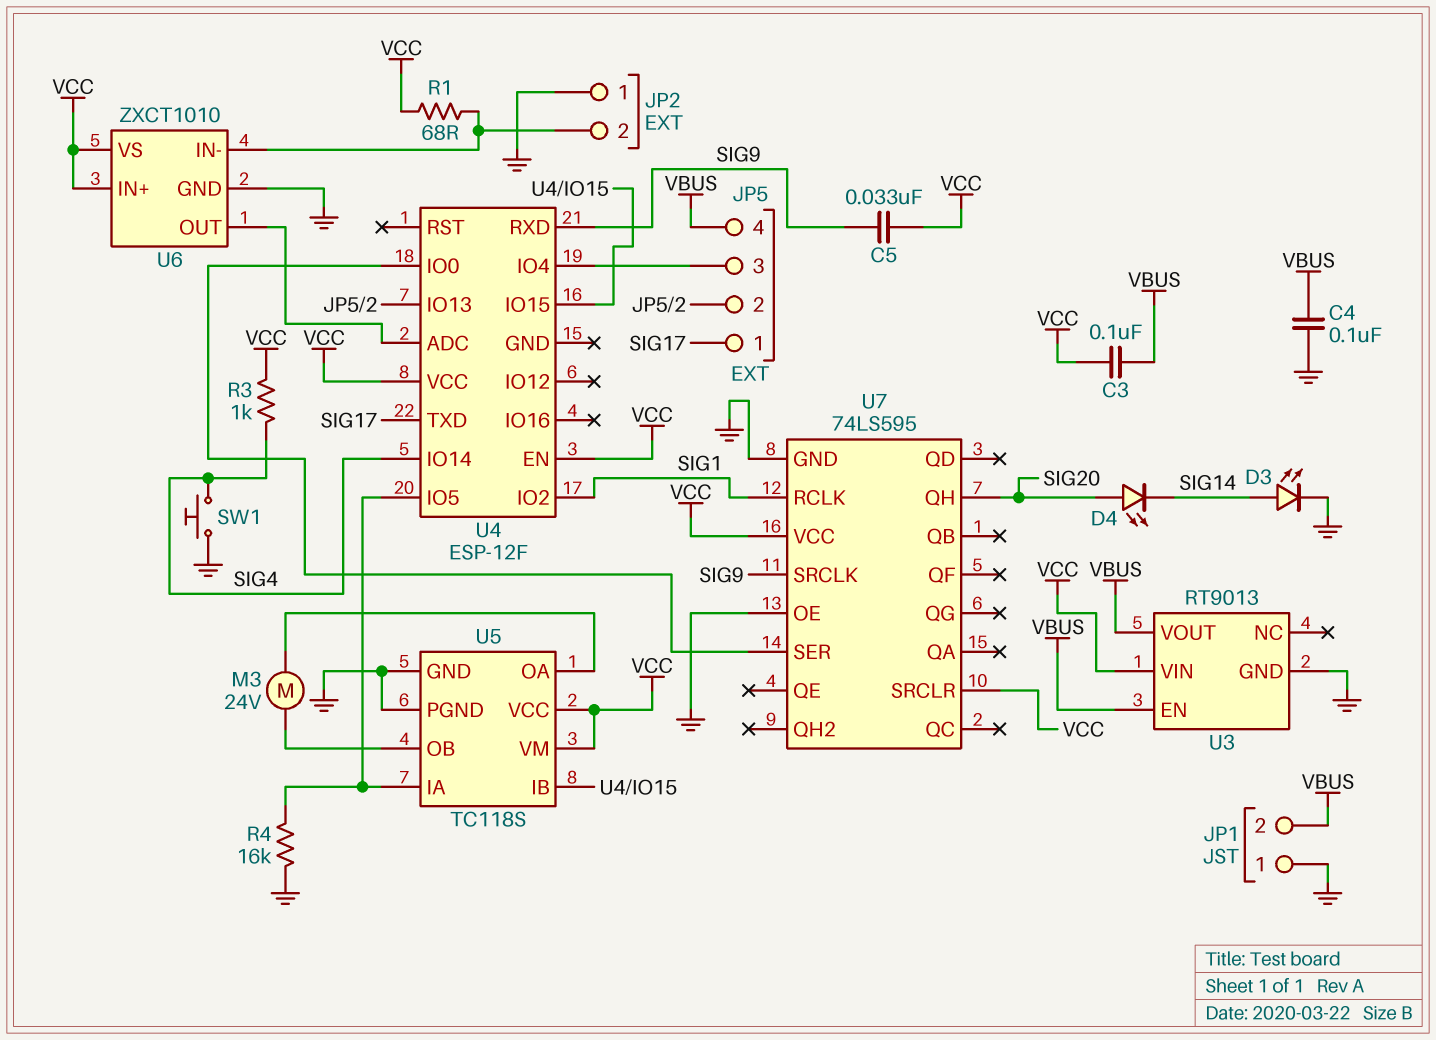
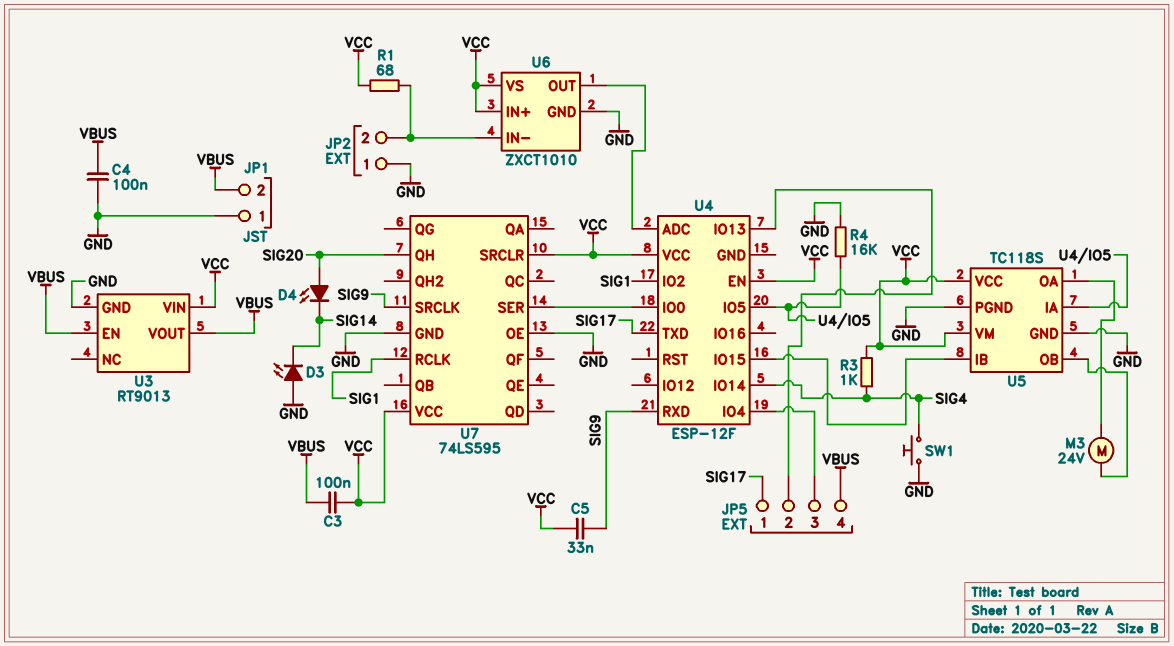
D3: LED (A SIG14, K GND) -> LED (A GND, K SIG14)

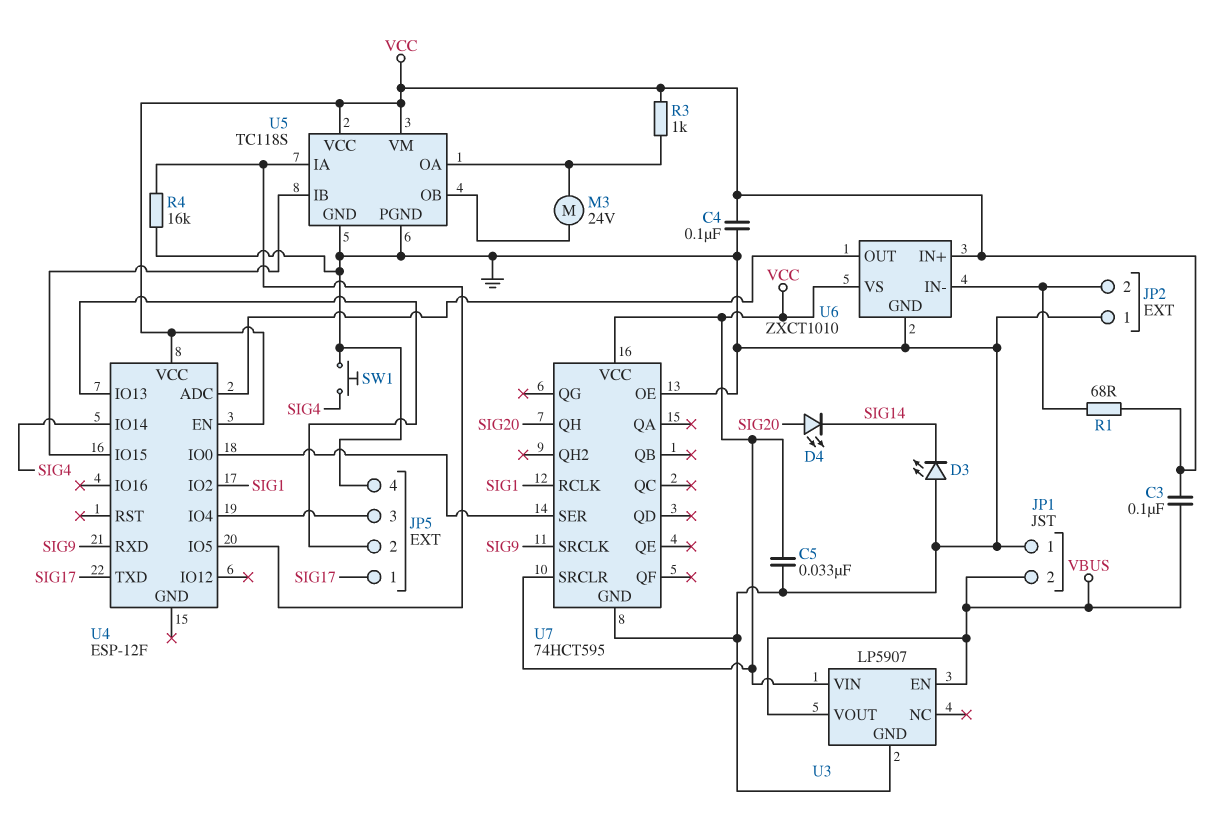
C4: 100nF (GND, VBUS) -> 100nF (GND, VCC)
C5: 33nF (SIG9, VCC) -> 33nF (GND, VCC)
JP5 pin 4: VBUS -> GND
R3: 1k (SIG4, VCC) -> 1k (U5/OA, VCC)
U3: RT9013 -> LP5907
U7: 74LS595 -> 74HCT595

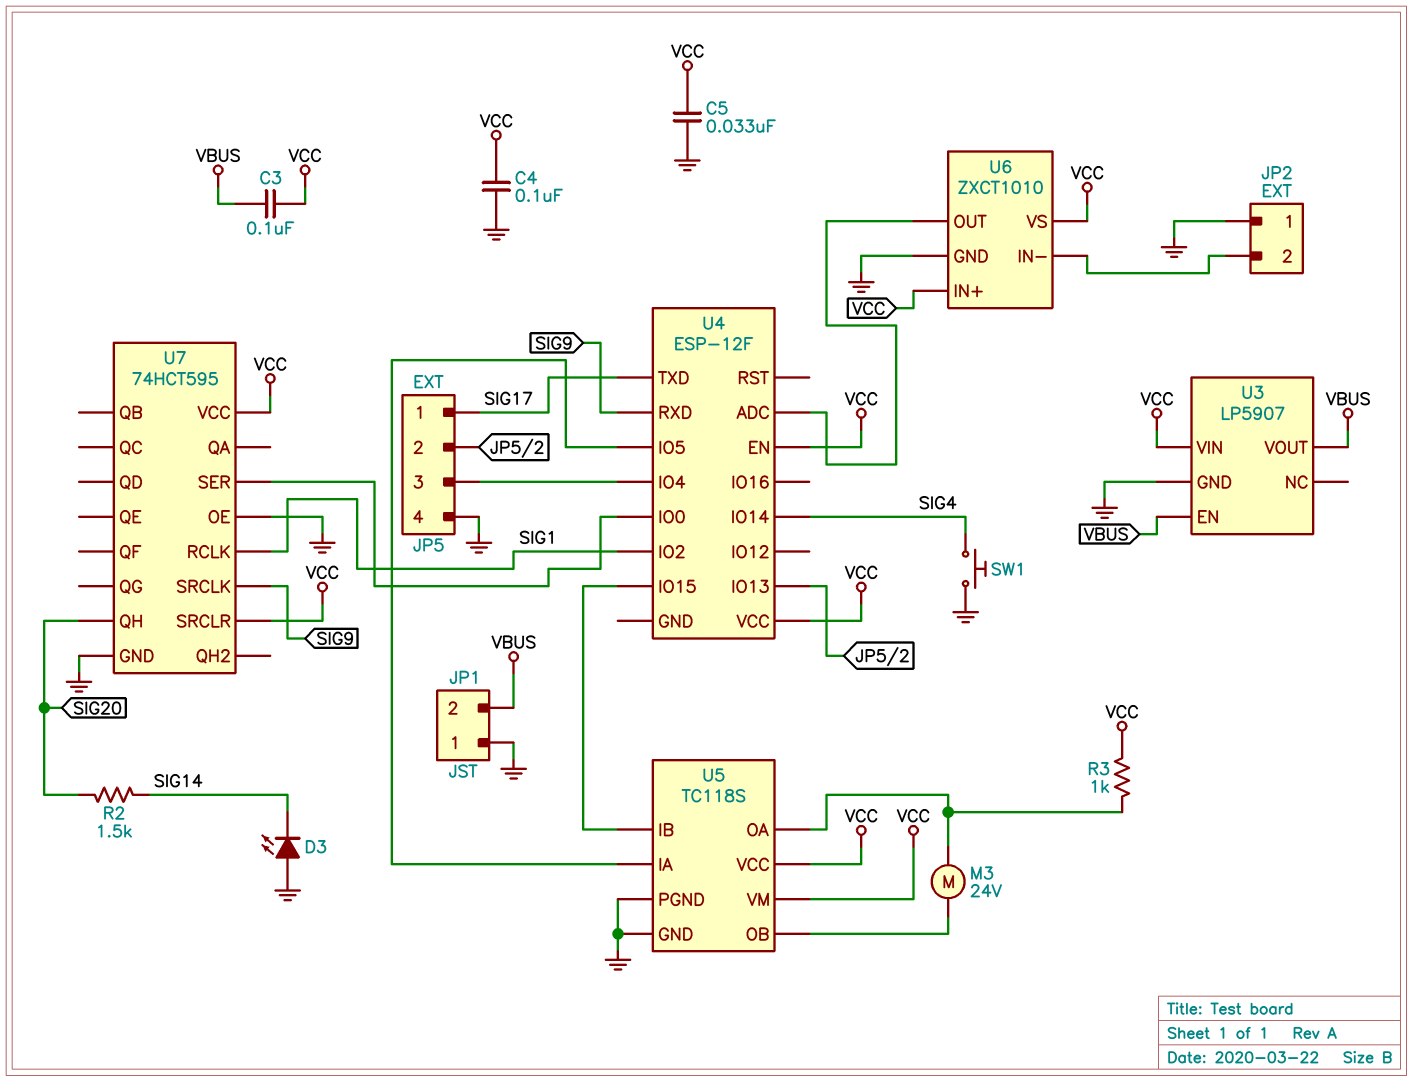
D4: LED (A SIG20, K SIG14) -> none
R1: 68 (JP2/2, VCC) -> none
R2: none -> 1.5k (SIG14, SIG20)
R4: 16k (GND, U4/IO5) -> none

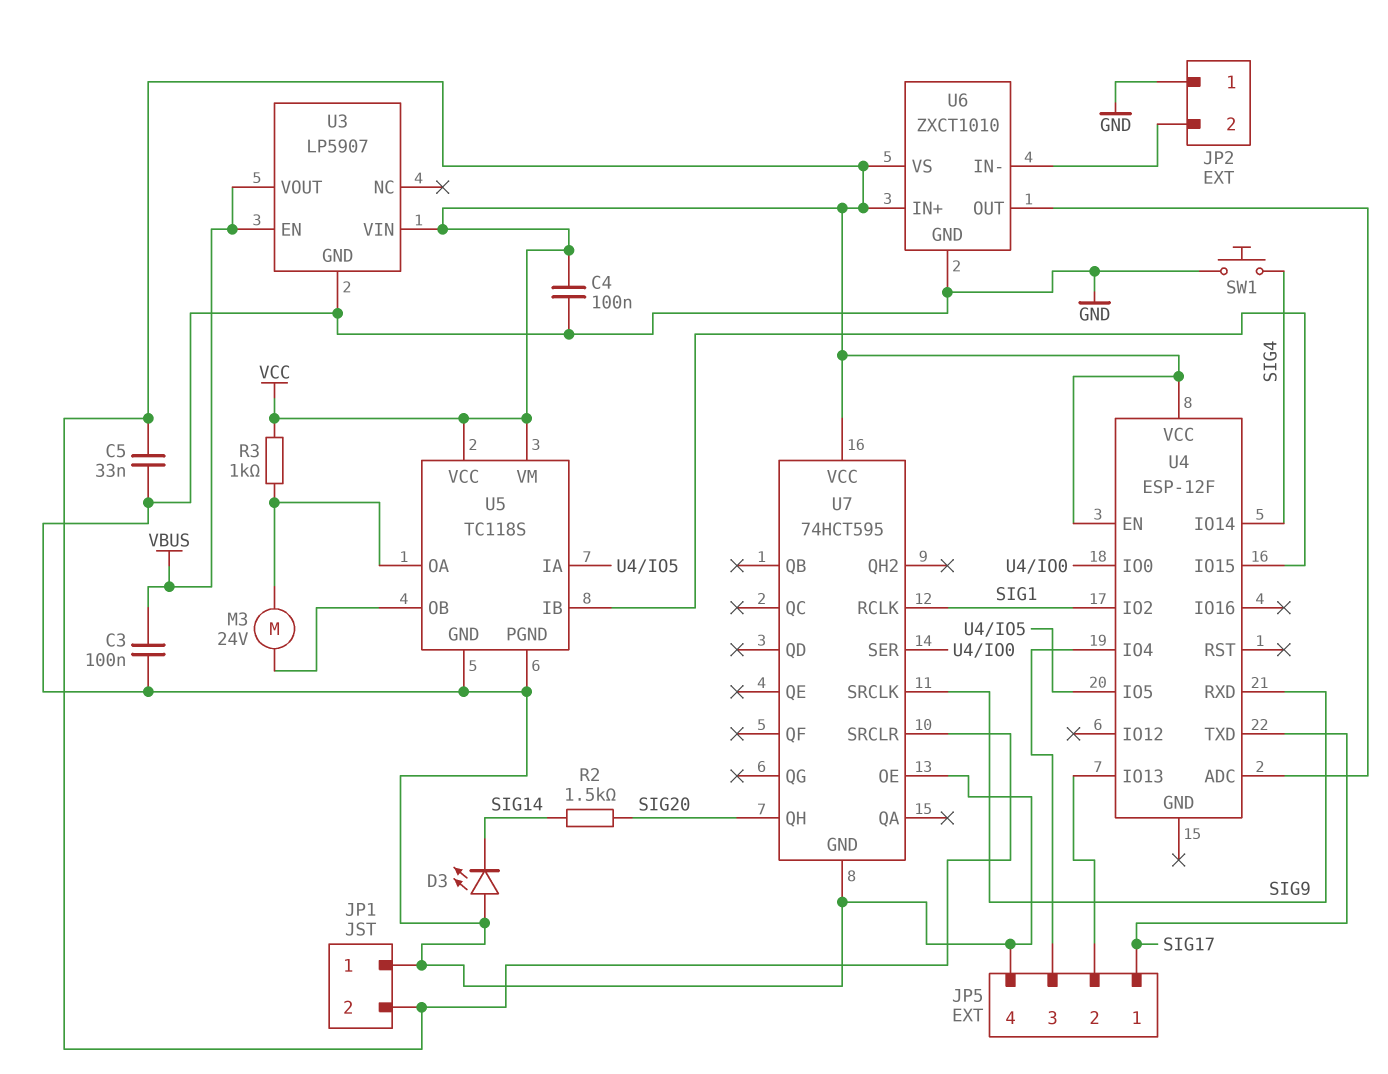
C3: 100nF (VBUS, VCC) -> 100nF (GND, VBUS)
JP1 pin 2: VBUS -> VCC

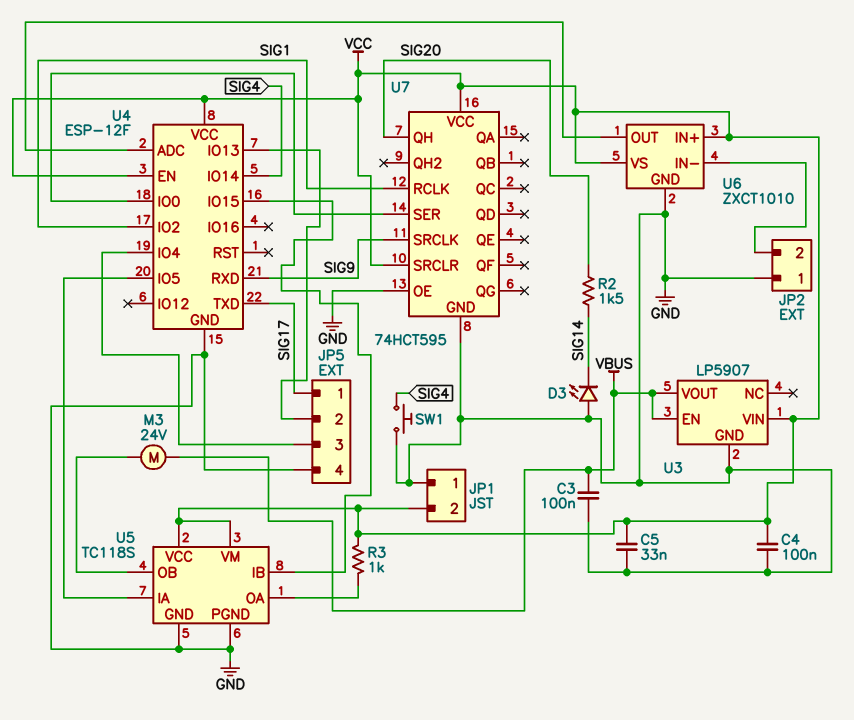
M3: motor 24V (U5/OA, U5/OB) -> motor 24V (U5/OB, VBUS)
U4 pin GND: none -> GND

